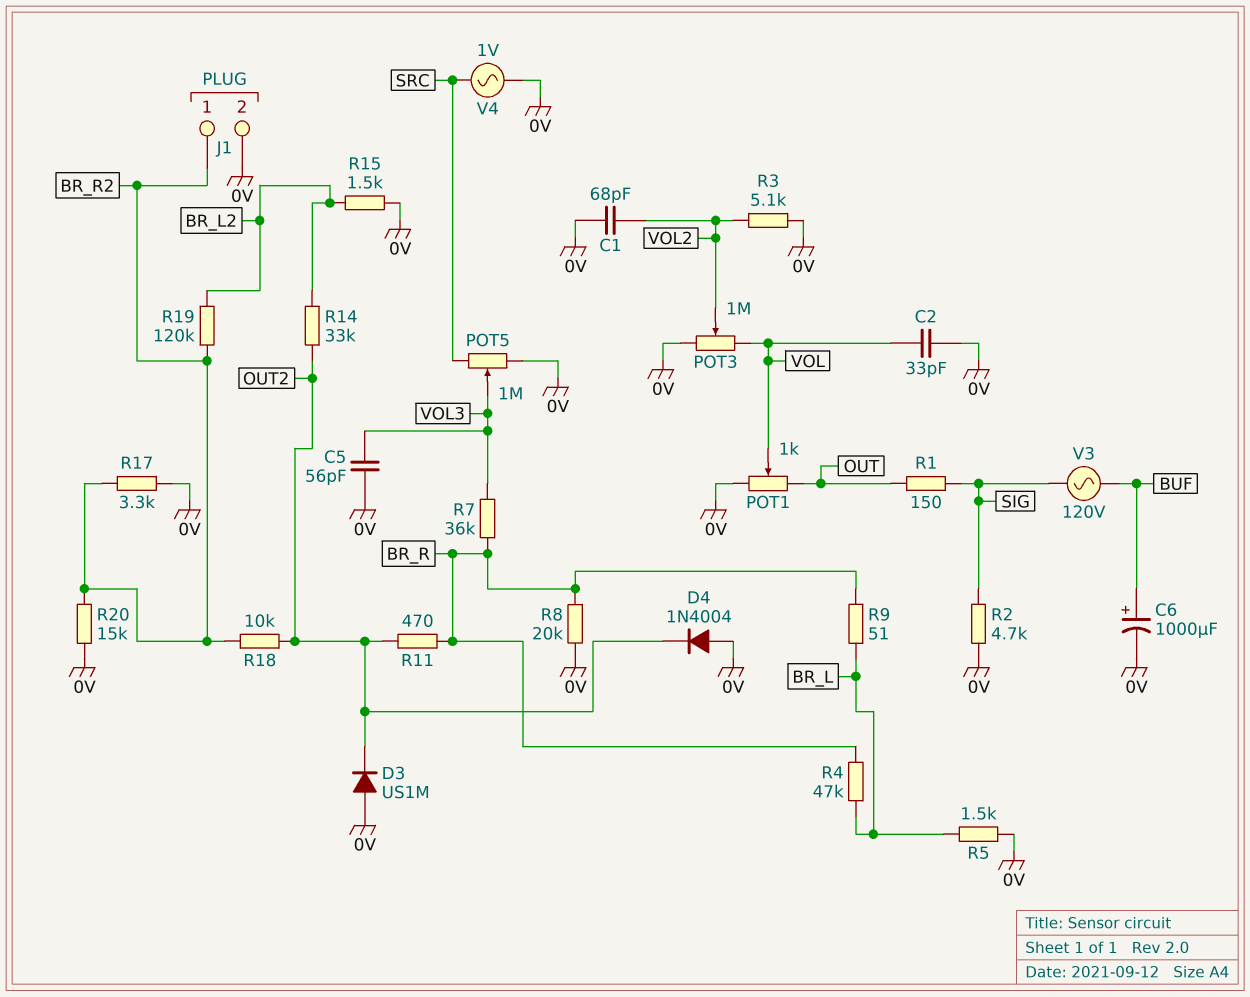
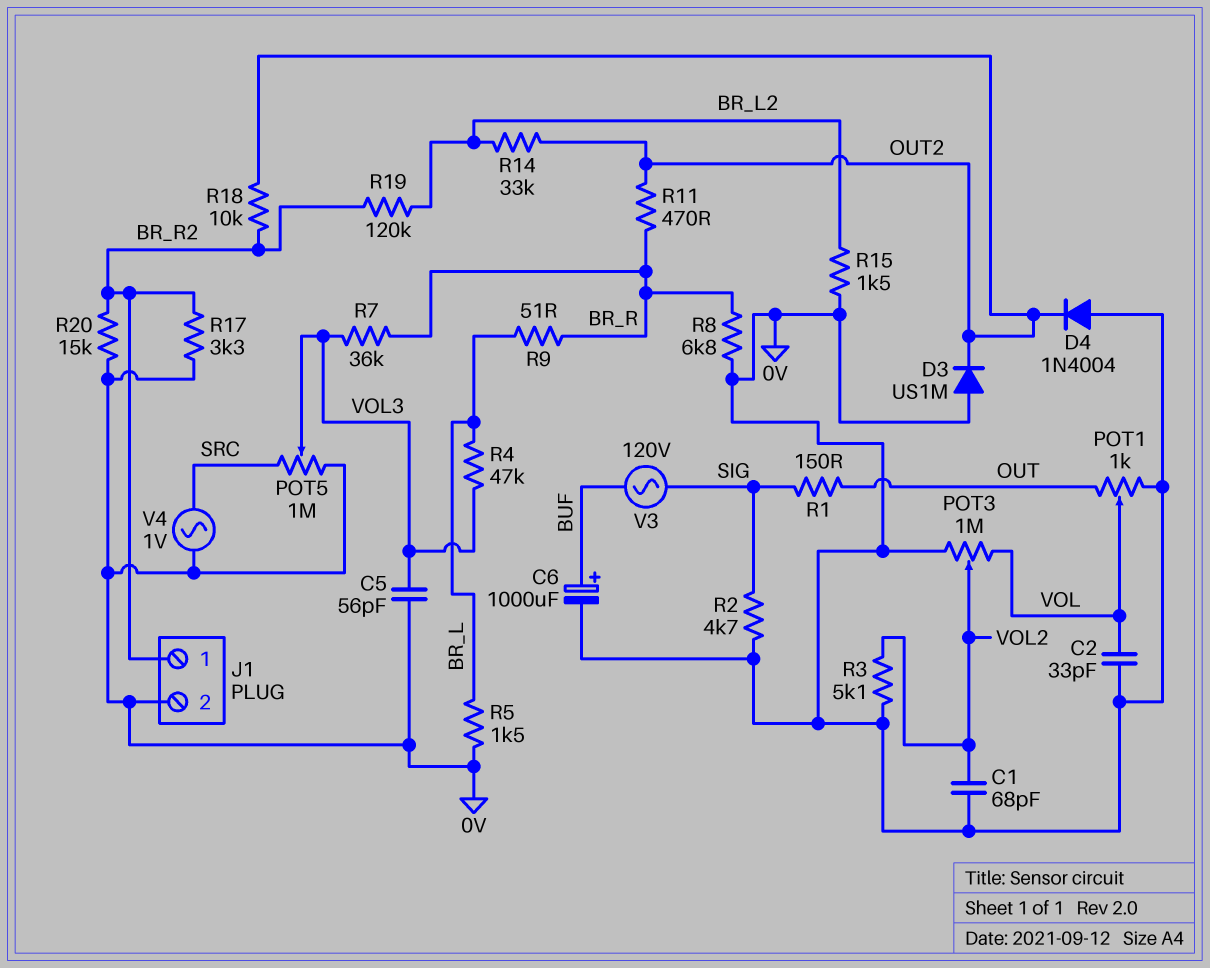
R4: 47k (BR_L, BR_R) -> 47k (BR_L, VOL3)
R8: 20k (0V, BR_R) -> 6.8k (0V, BR_R)

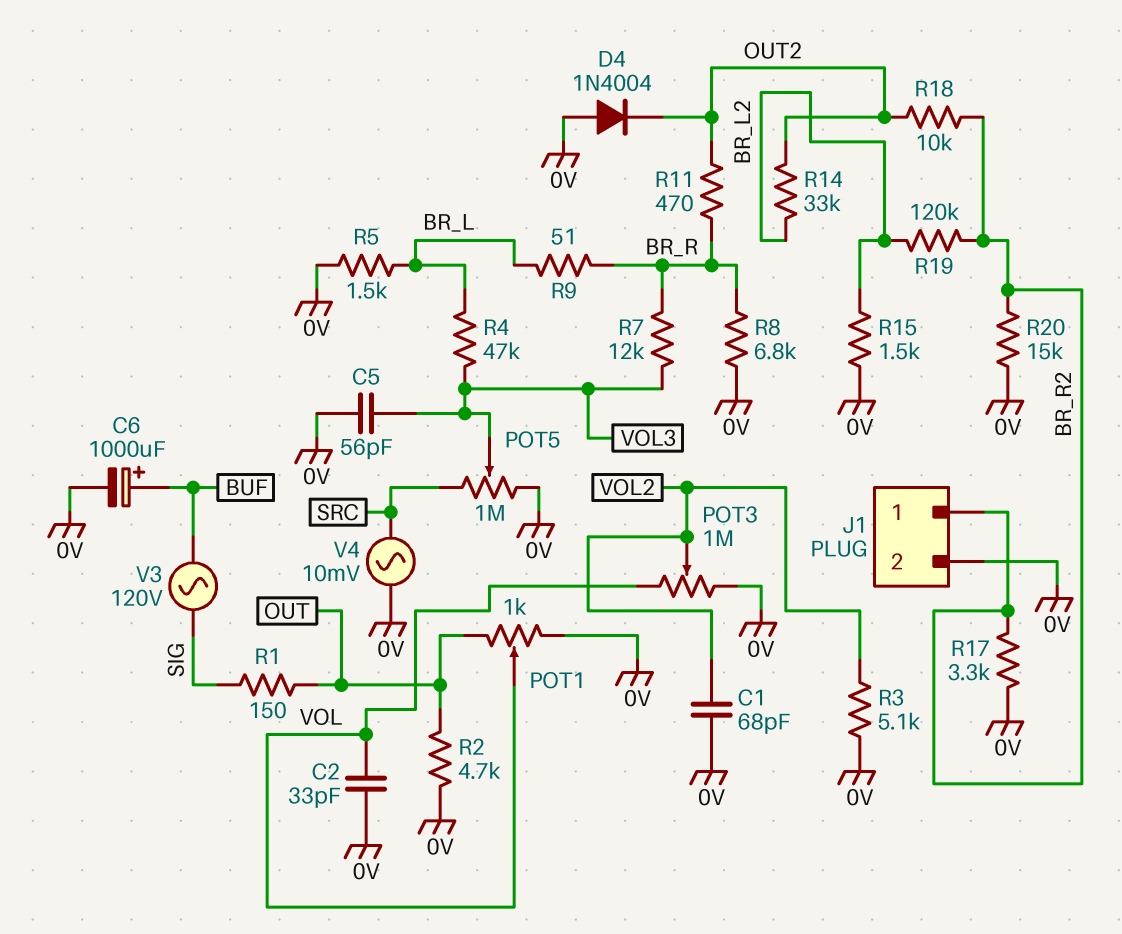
D3: diode US1M (A 0V, K OUT2) -> none
R2: 4.7k (0V, SIG) -> 4.7k (0V, OUT)
R7: 36k (BR_R, VOL3) -> 12k (BR_R, VOL3)
V4: AC 1V (0V, SRC) -> AC 10mV (0V, SRC)

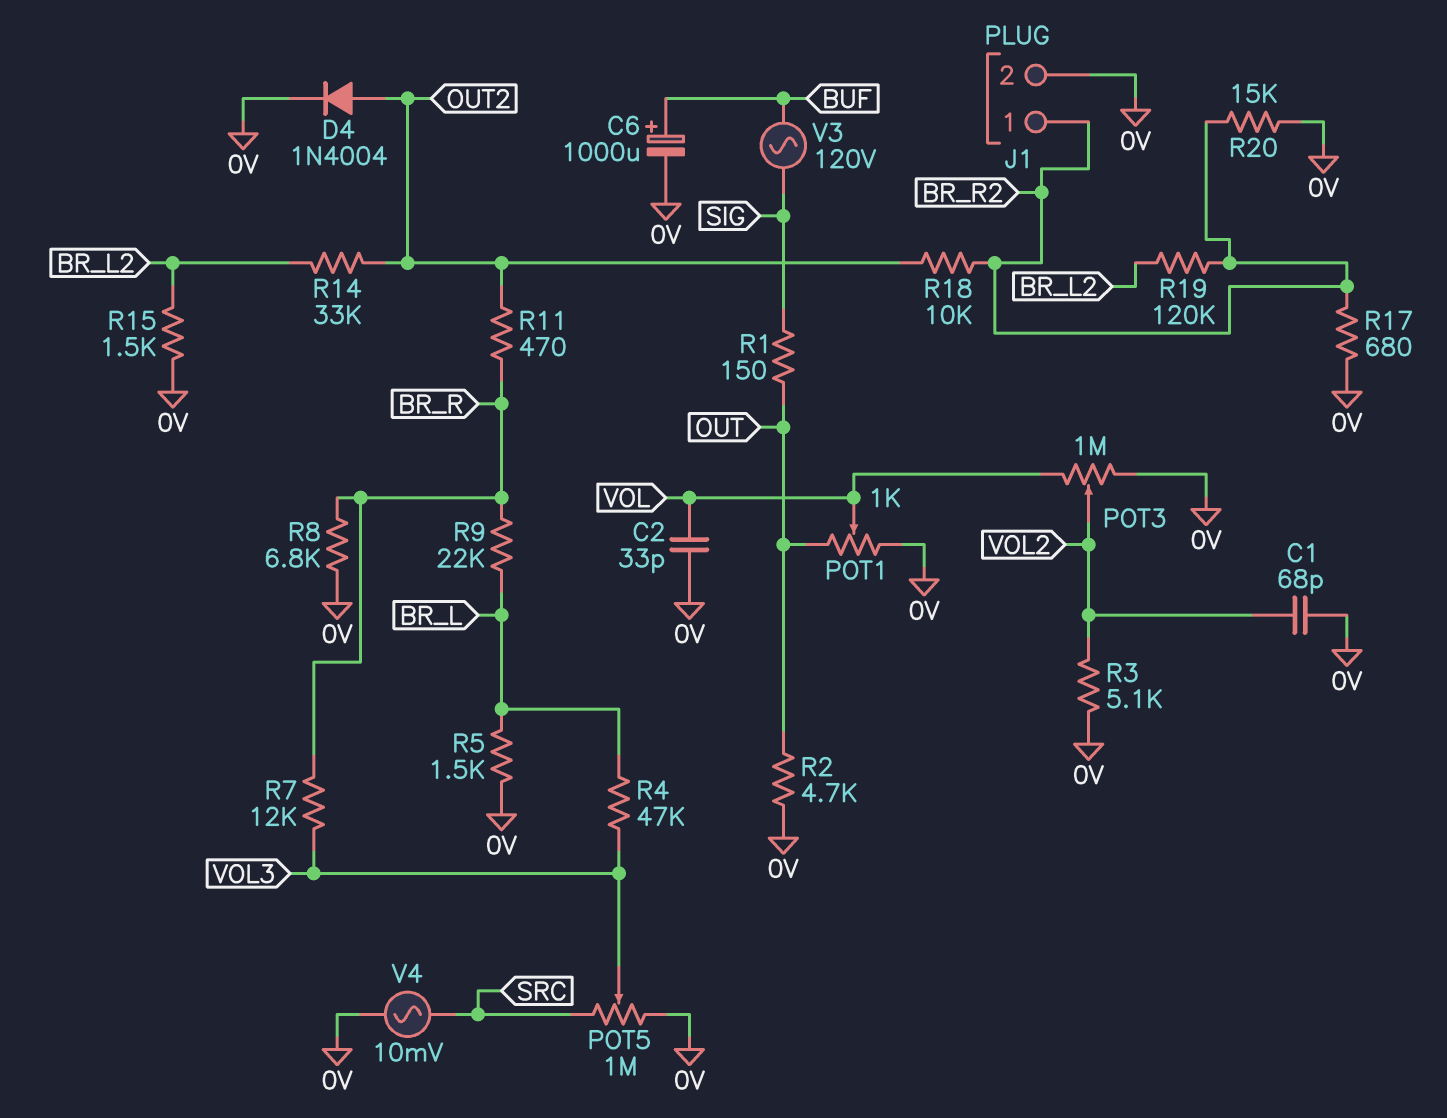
C5: 56pF (0V, VOL3) -> none
D4: diode 1N4004 (A 0V, K OUT2) -> diode 1N4004 (A OUT2, K 0V)
R9: 51 (BR_L, BR_R) -> 22k (BR_L, BR_R)
R17: 3.3k (0V, BR_R2) -> 680 (0V, BR_R2)

